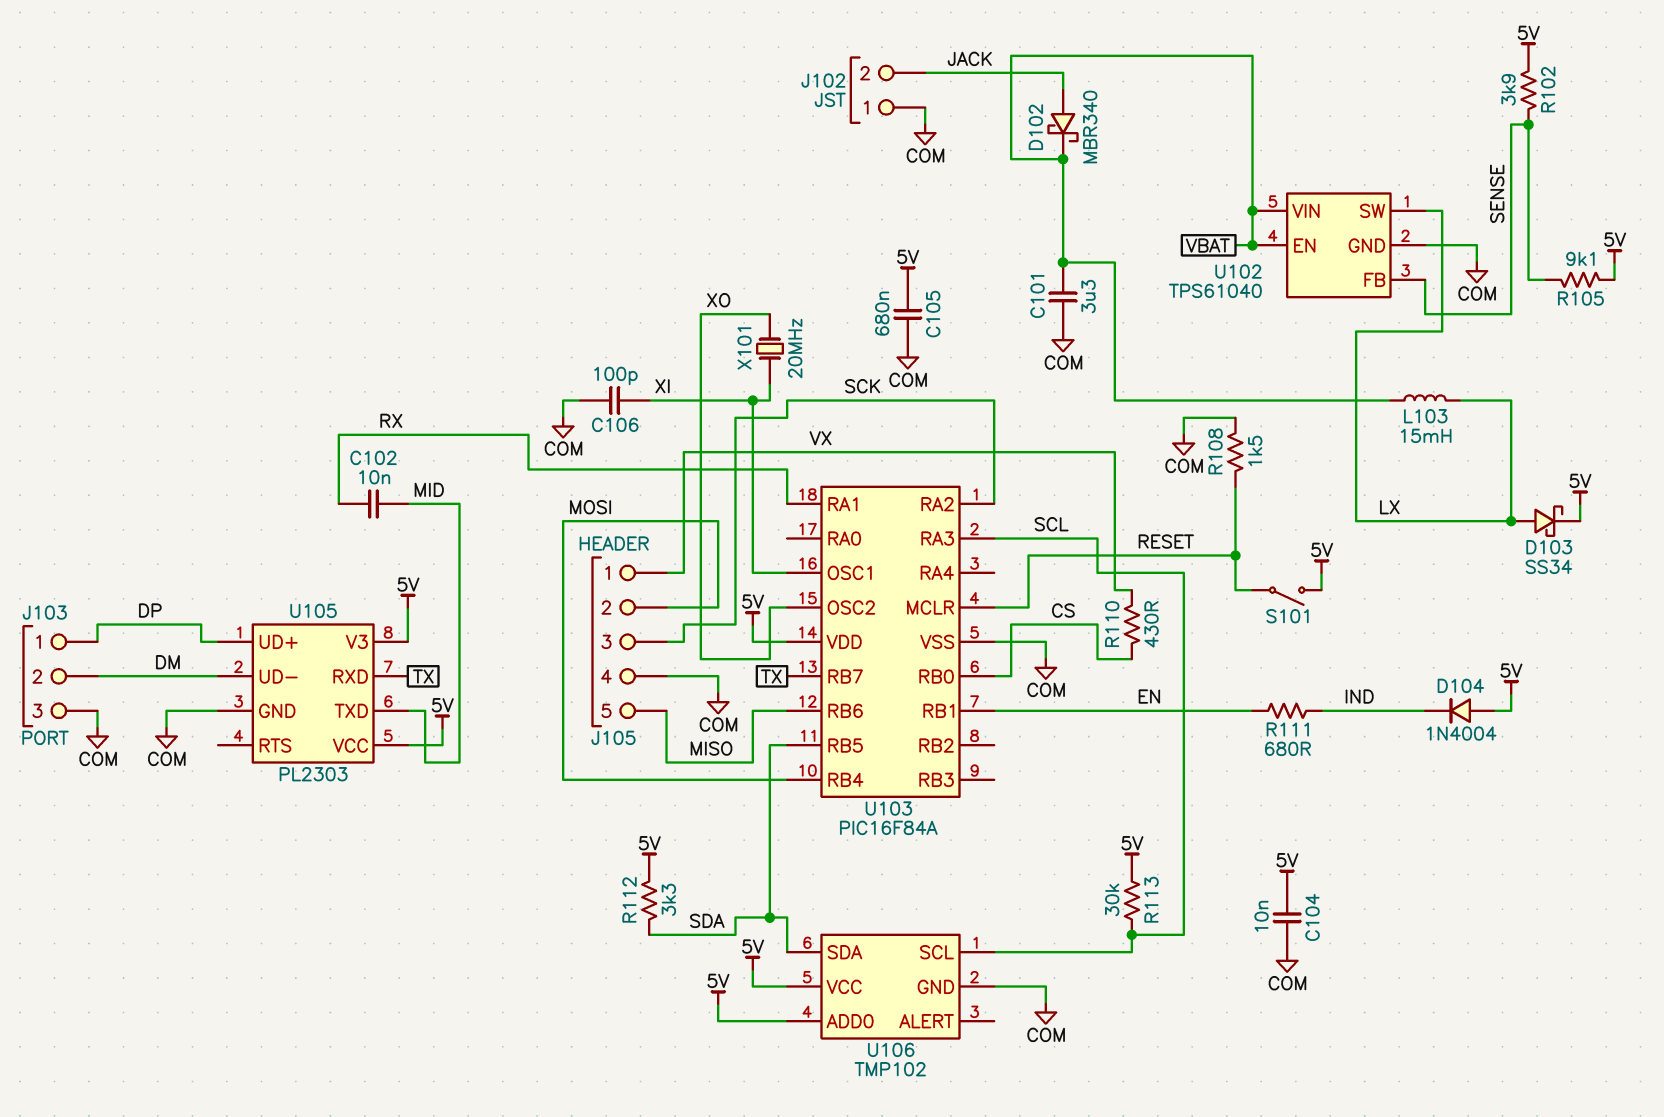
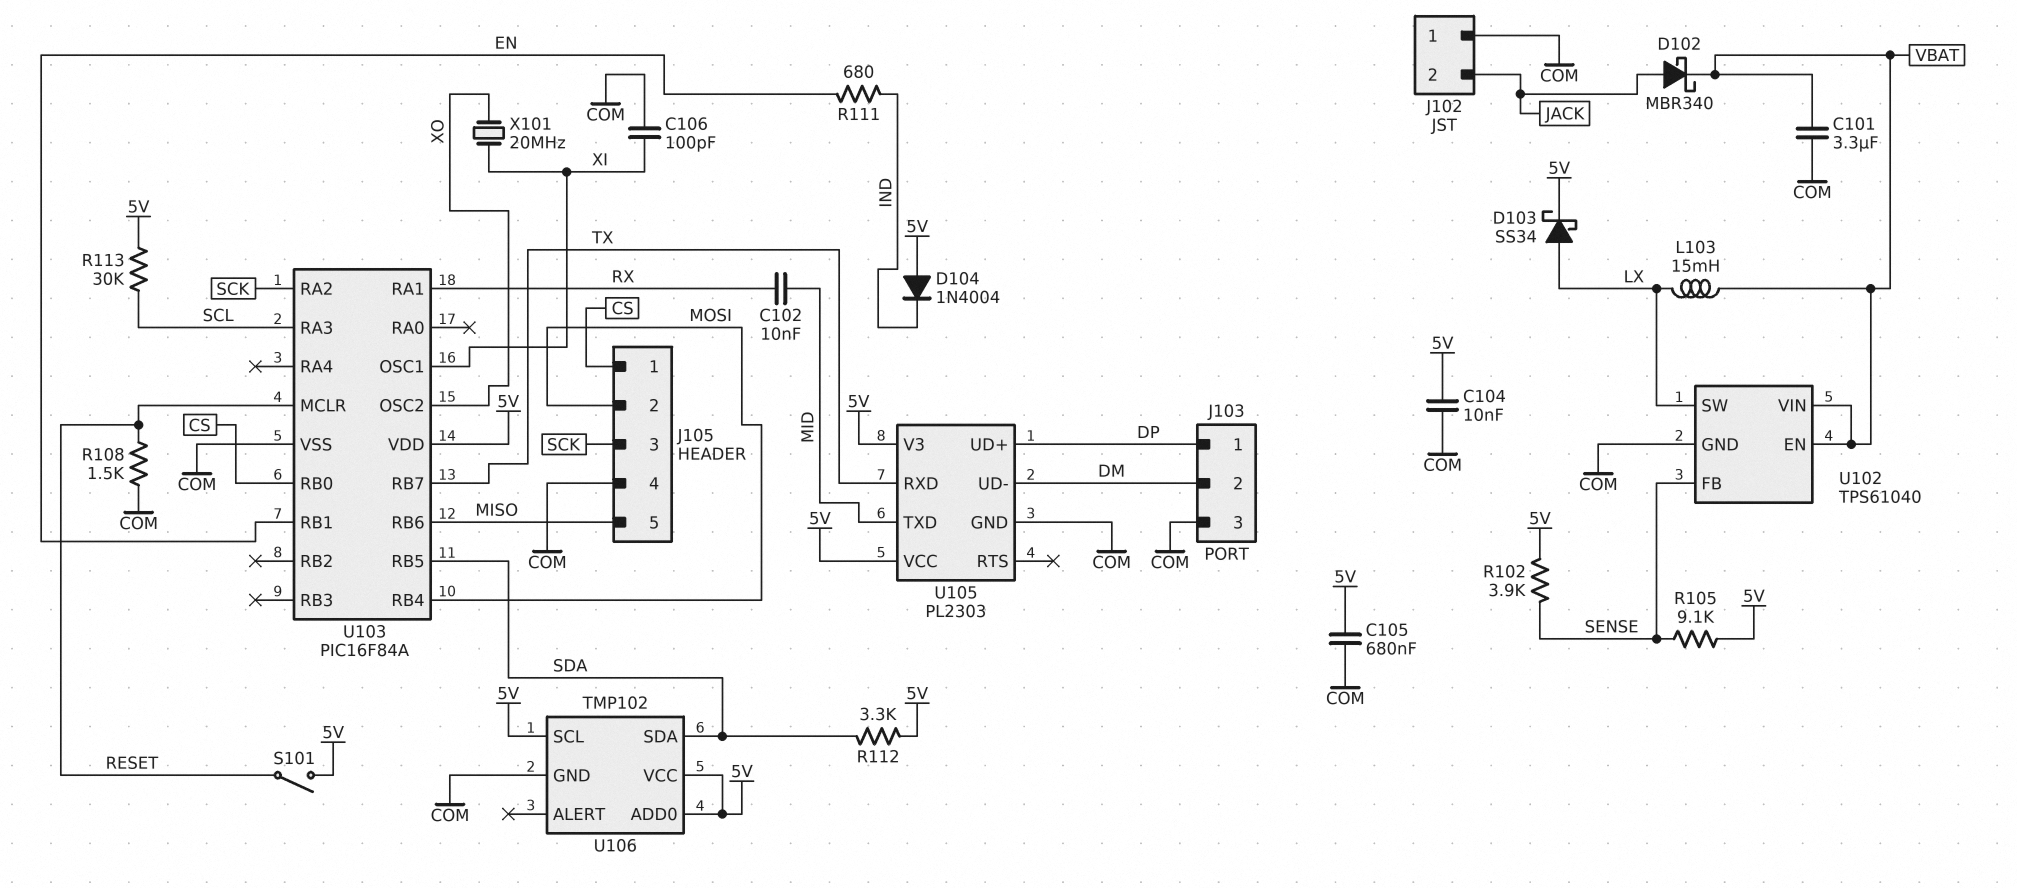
J105 pin 1: VX -> CS
R110: 430 (CS, VX) -> none
U106 pin SCL: SCL -> 5V

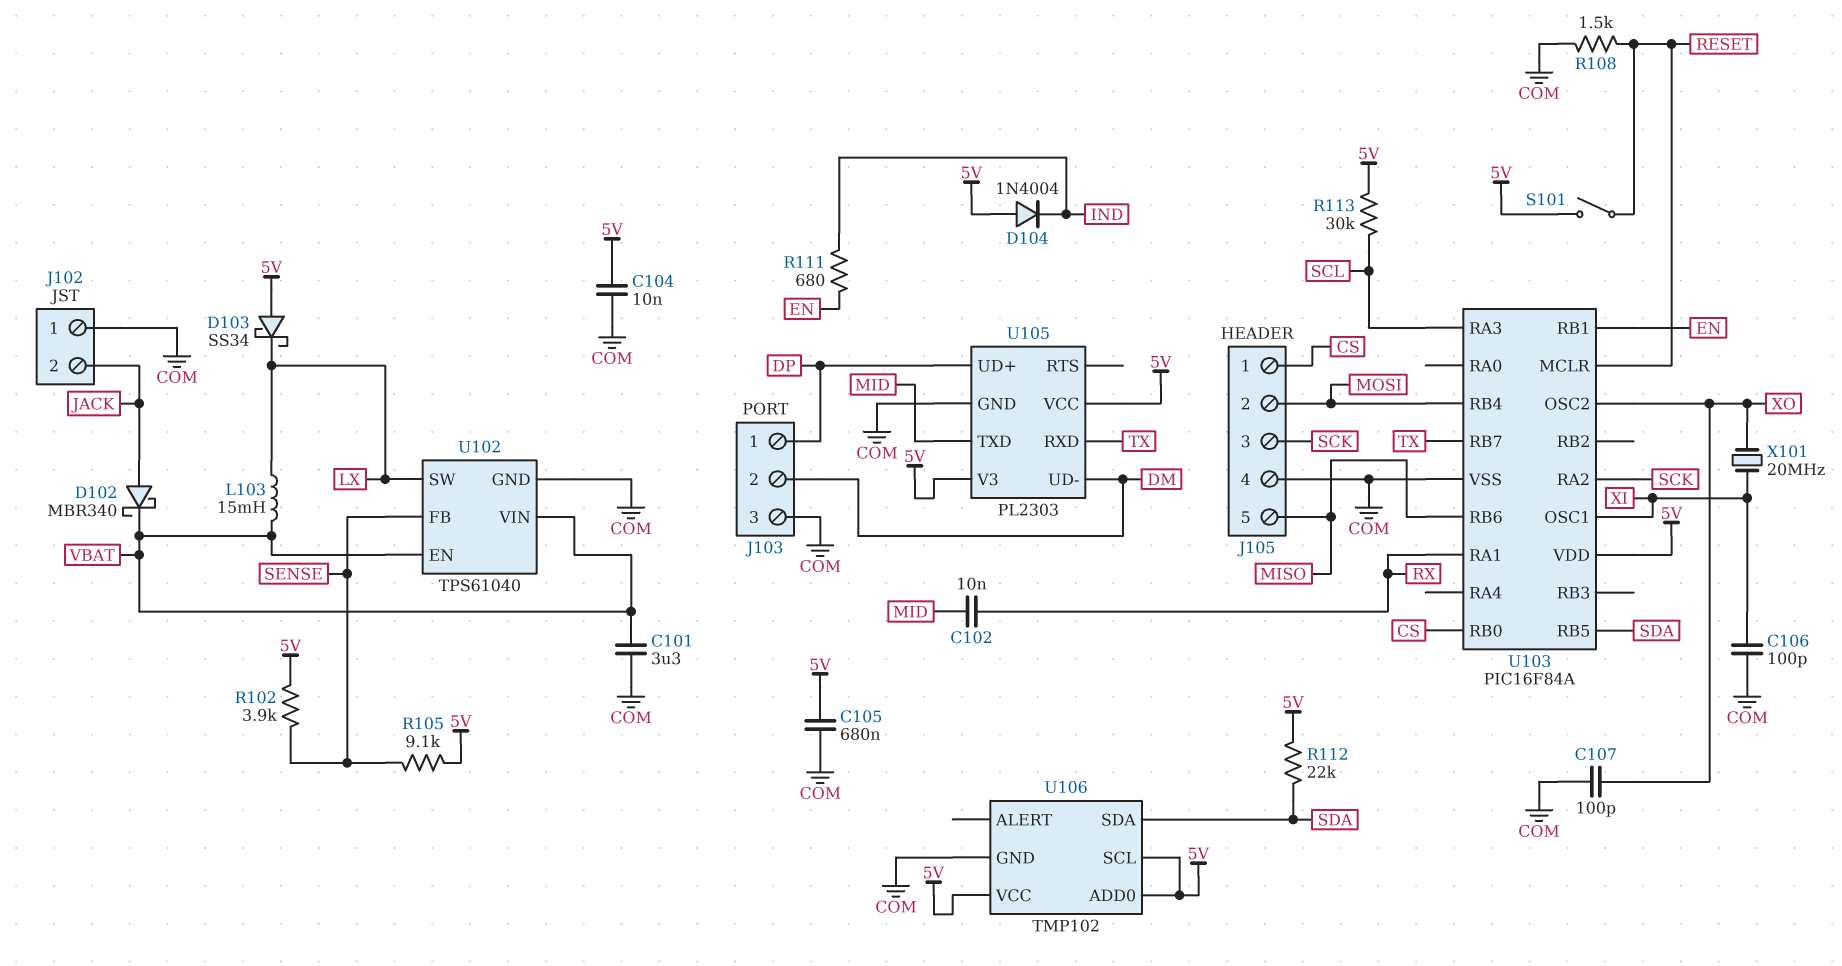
C107: none -> 100pF (COM, XO)
D103: schottky SS34 (A LX, K 5V) -> schottky SS34 (A 5V, K LX)
R112: 3.3k (5V, SDA) -> 22k (5V, SDA)

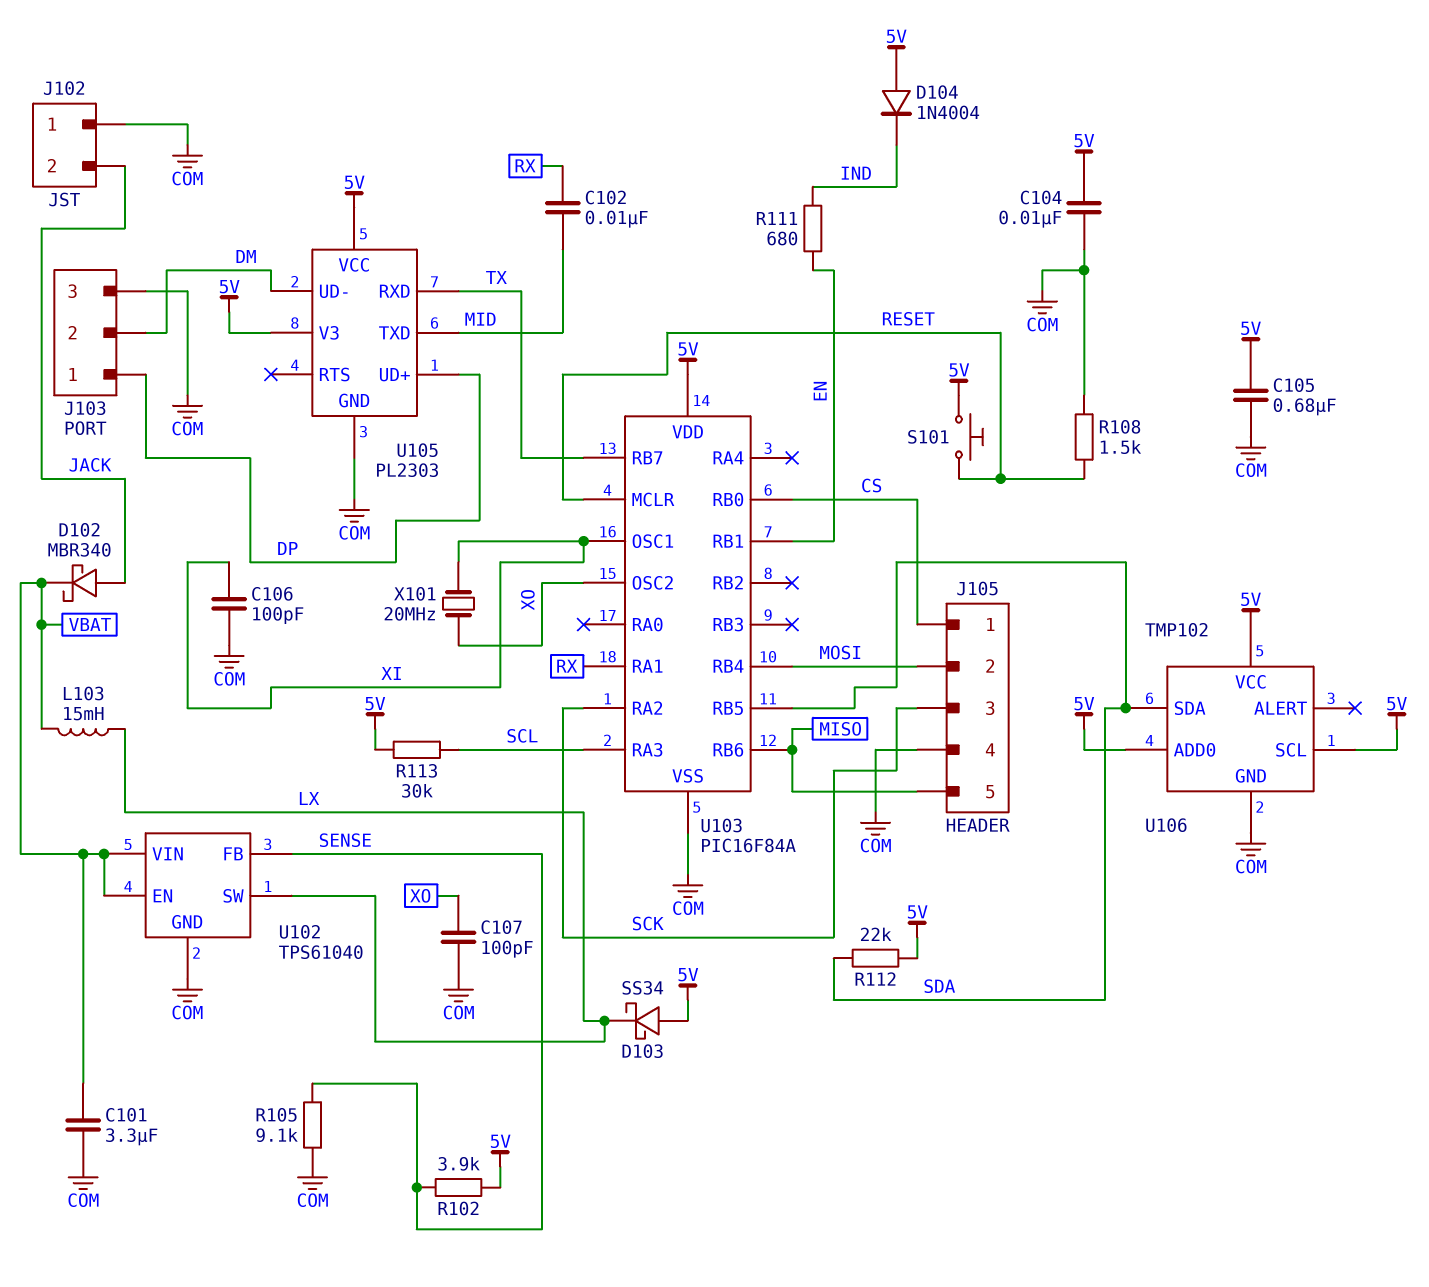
R105: 9.1k (5V, SENSE) -> 9.1k (COM, SENSE)
S101: switch (5V, RESET) -> button (5V, RESET)

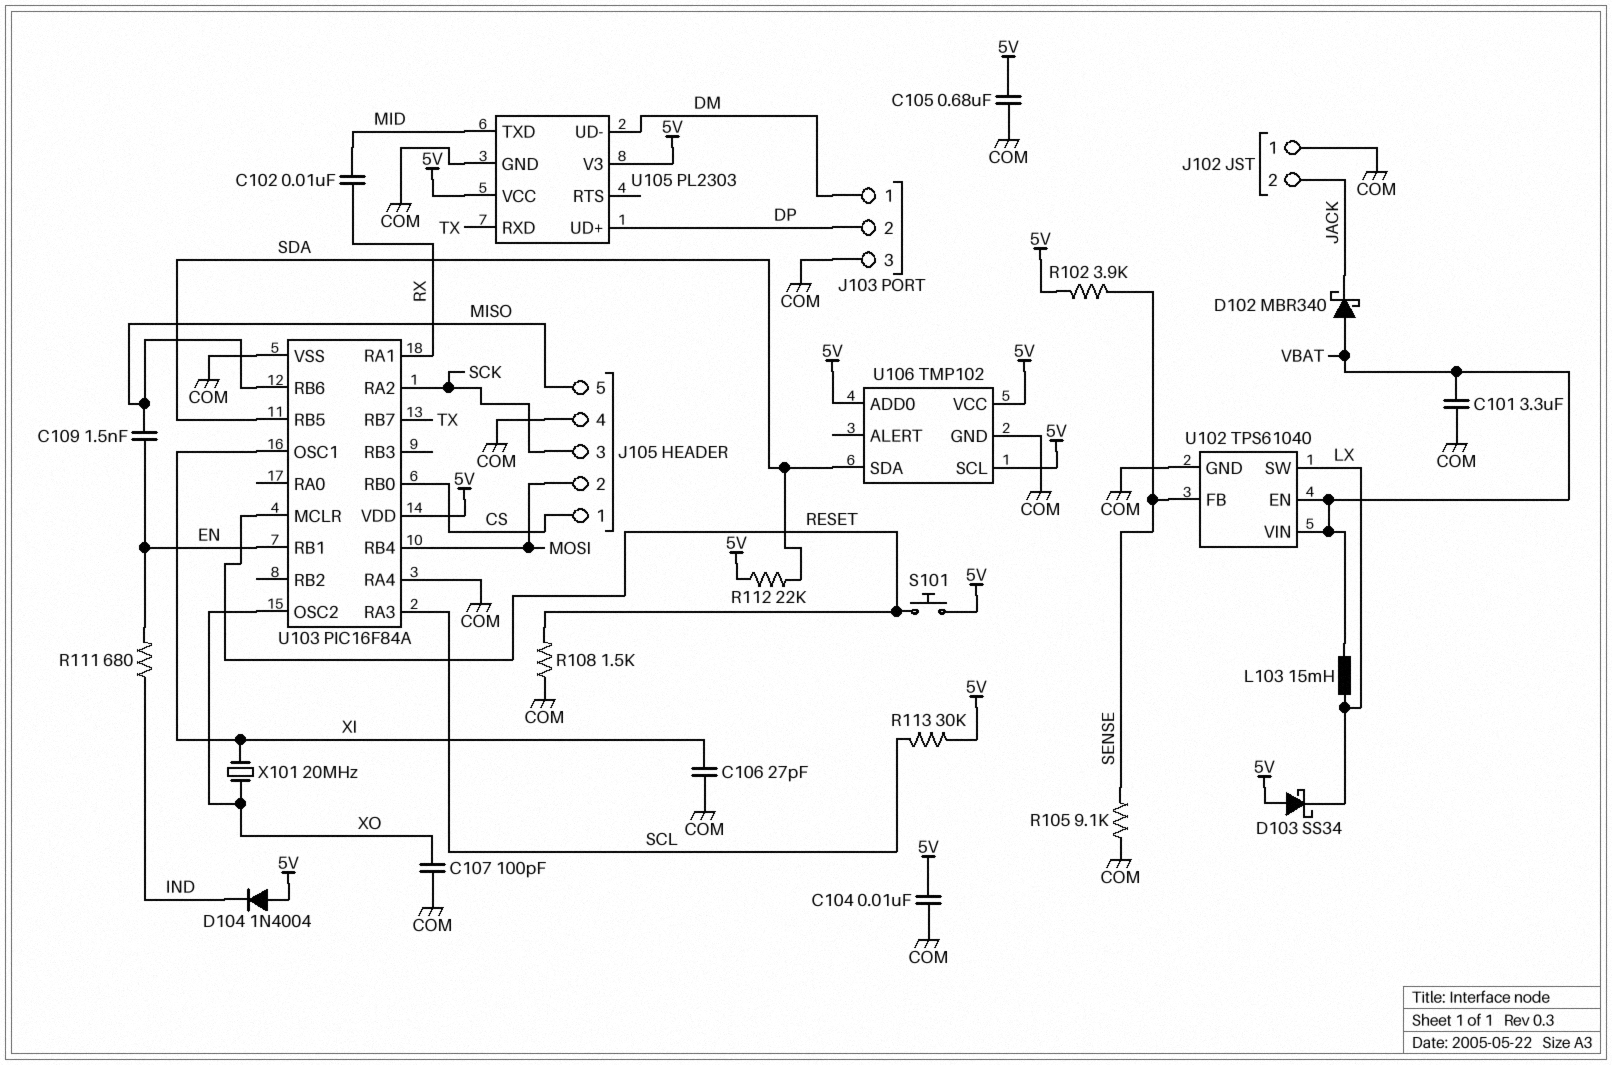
C106: 100pF (COM, XI) -> 27pF (COM, XI)
C109: none -> 1.5nF (EN, MISO)
D102: schottky MBR340 (A JACK, K VBAT) -> schottky MBR340 (A VBAT, K JACK)
J103 pin 1: DP -> DM
J103 pin 2: DM -> DP
U103 pin RA4: none -> COM

